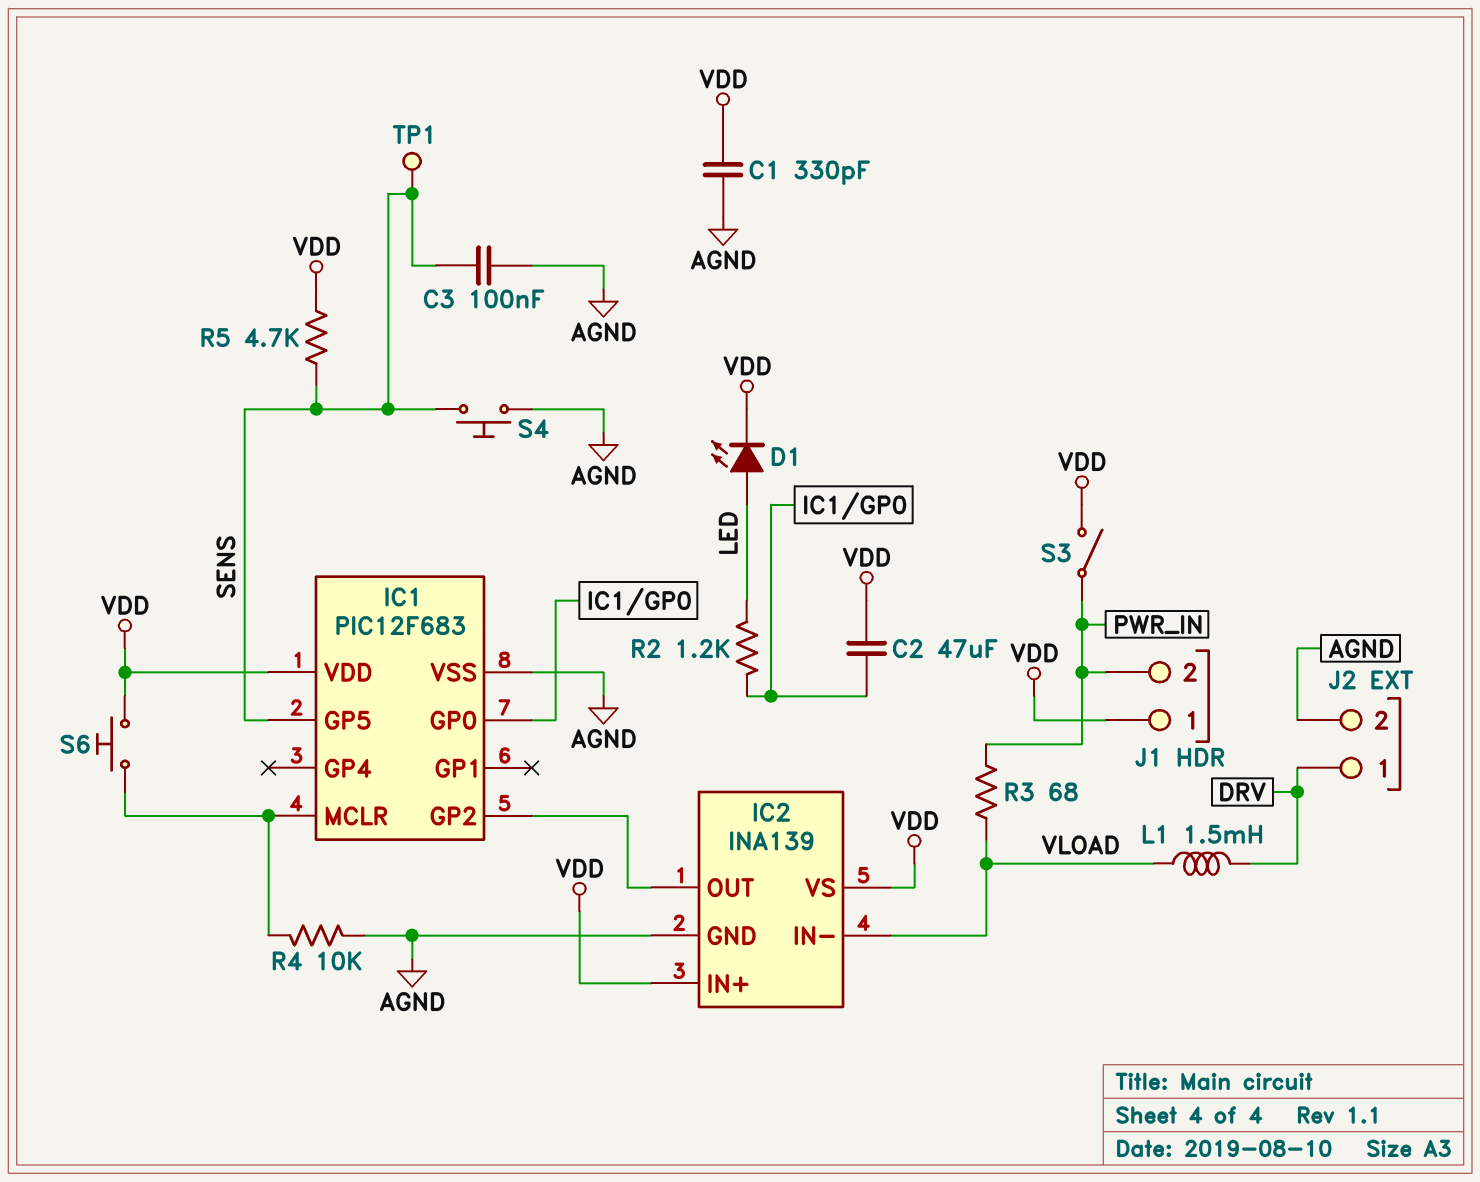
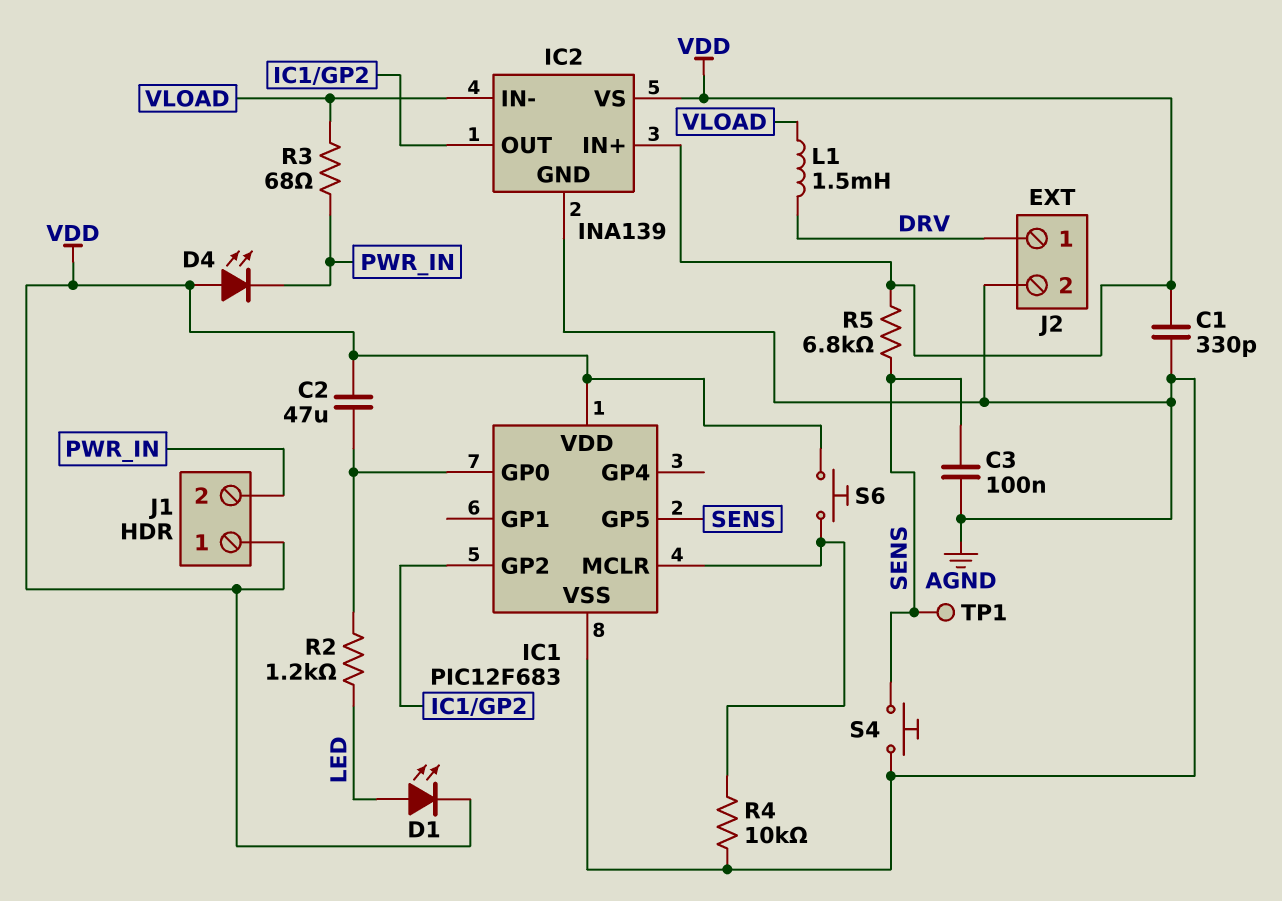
D4: none -> LED (A VDD, K PWR_IN)
R5: 4.7k (SENS, VDD) -> 6.8k (SENS, VDD)
S3: switch (PWR_IN, VDD) -> none

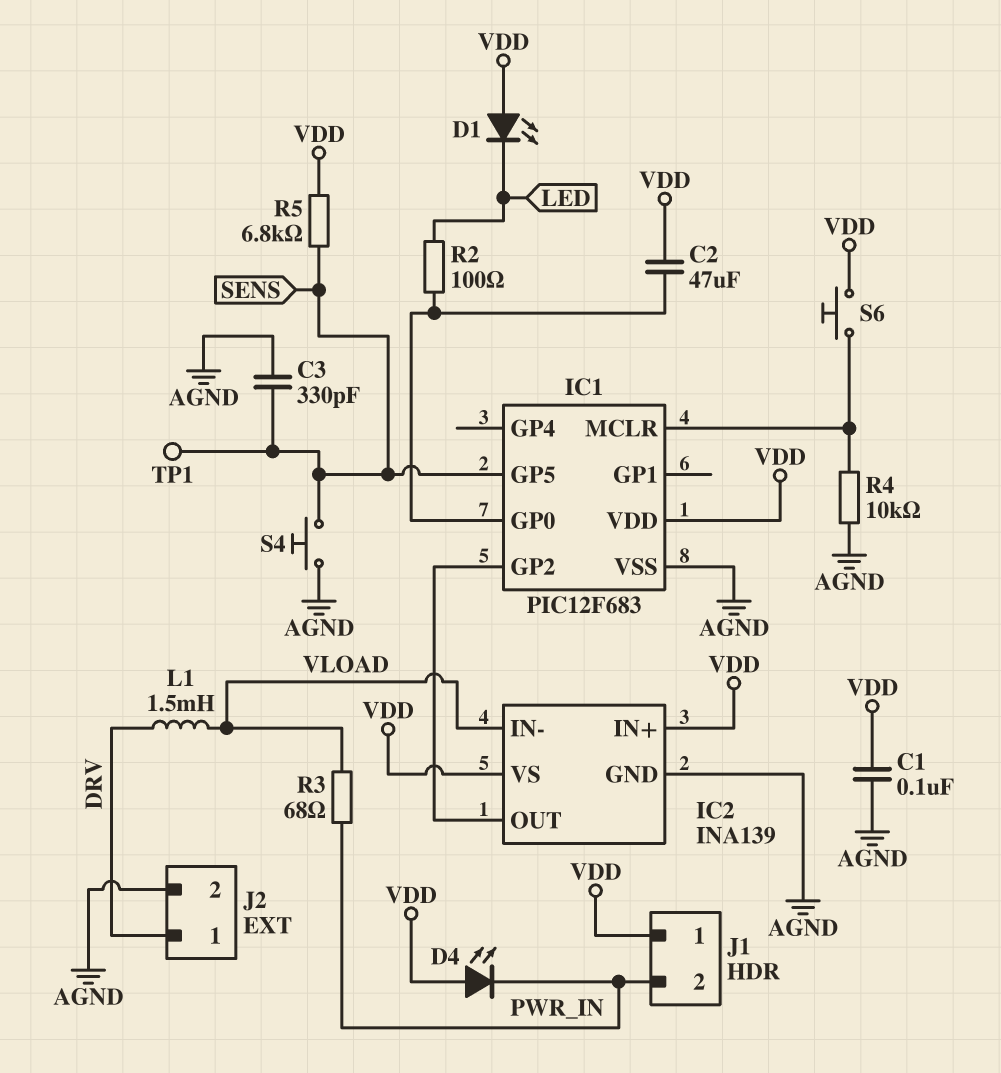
C1: 330pF (AGND, VDD) -> 100nF (AGND, VDD)
C3: 100nF (AGND, SENS) -> 330pF (AGND, SENS)
D1: LED (A LED, K VDD) -> LED (A VDD, K LED)
R2: 1.2k (IC1/GP0, LED) -> 100 (IC1/GP0, LED)

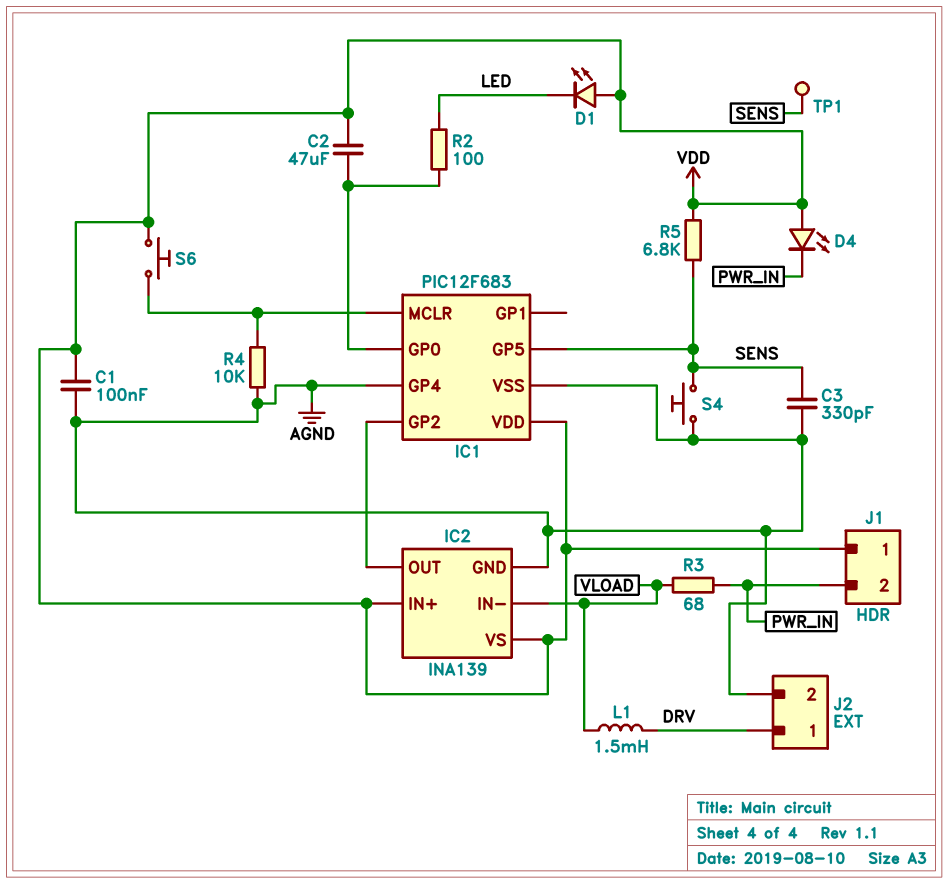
IC1 pin GP4: none -> AGND

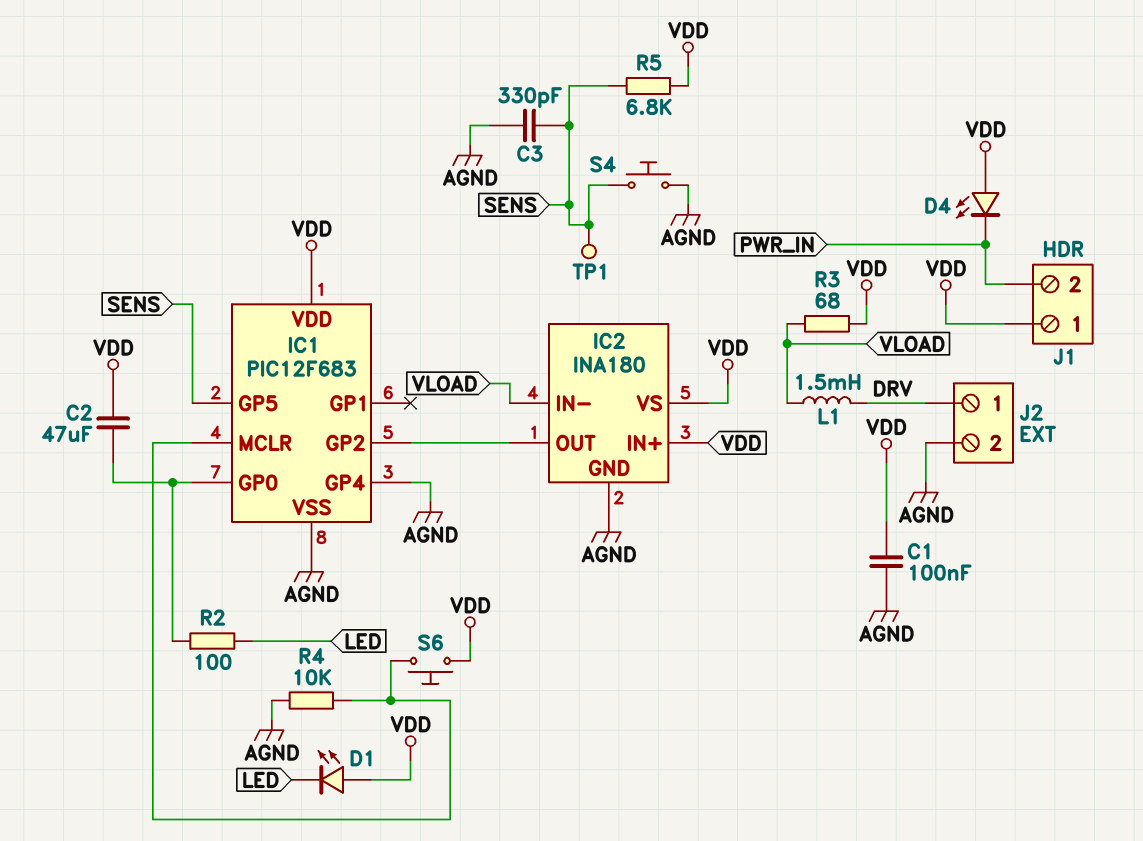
IC2: INA139 -> INA180
R3: 68 (PWR_IN, VLOAD) -> 68 (VDD, VLOAD)

